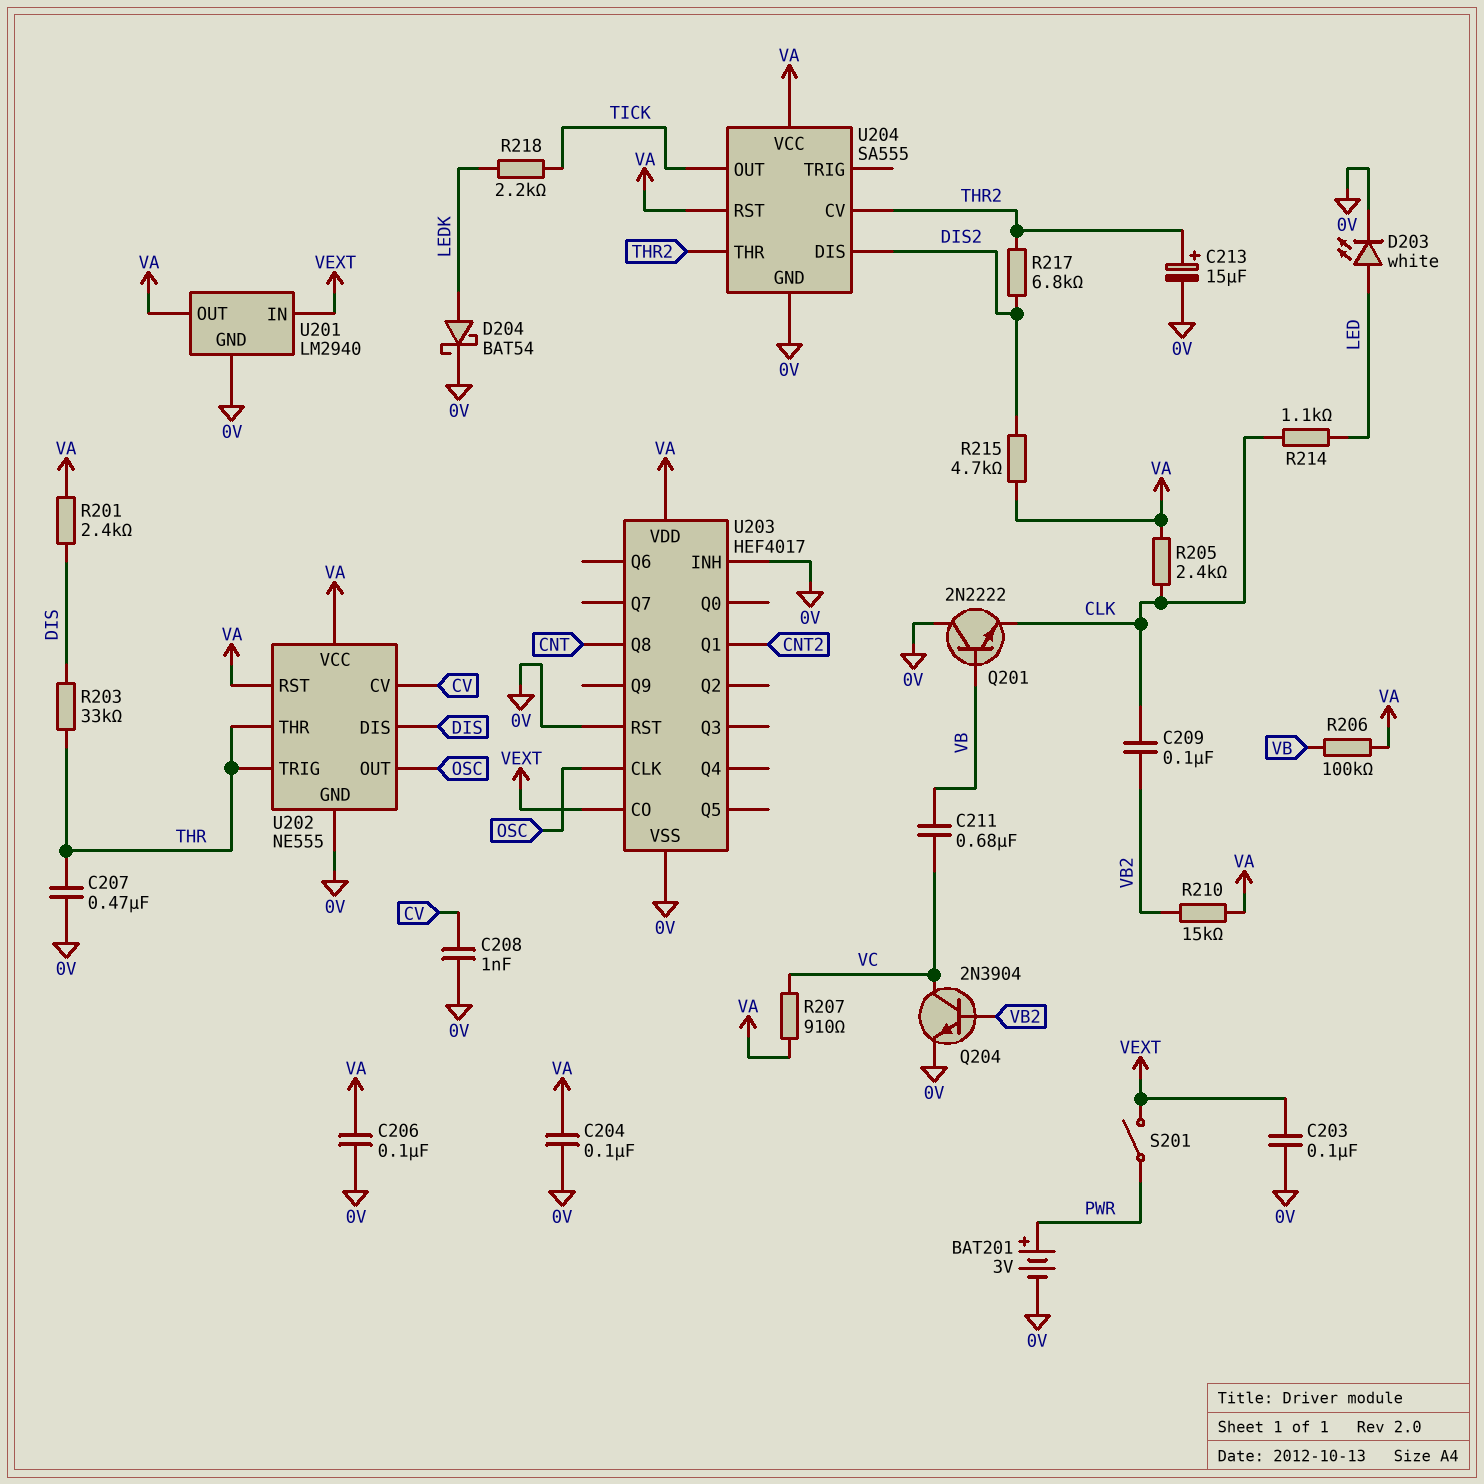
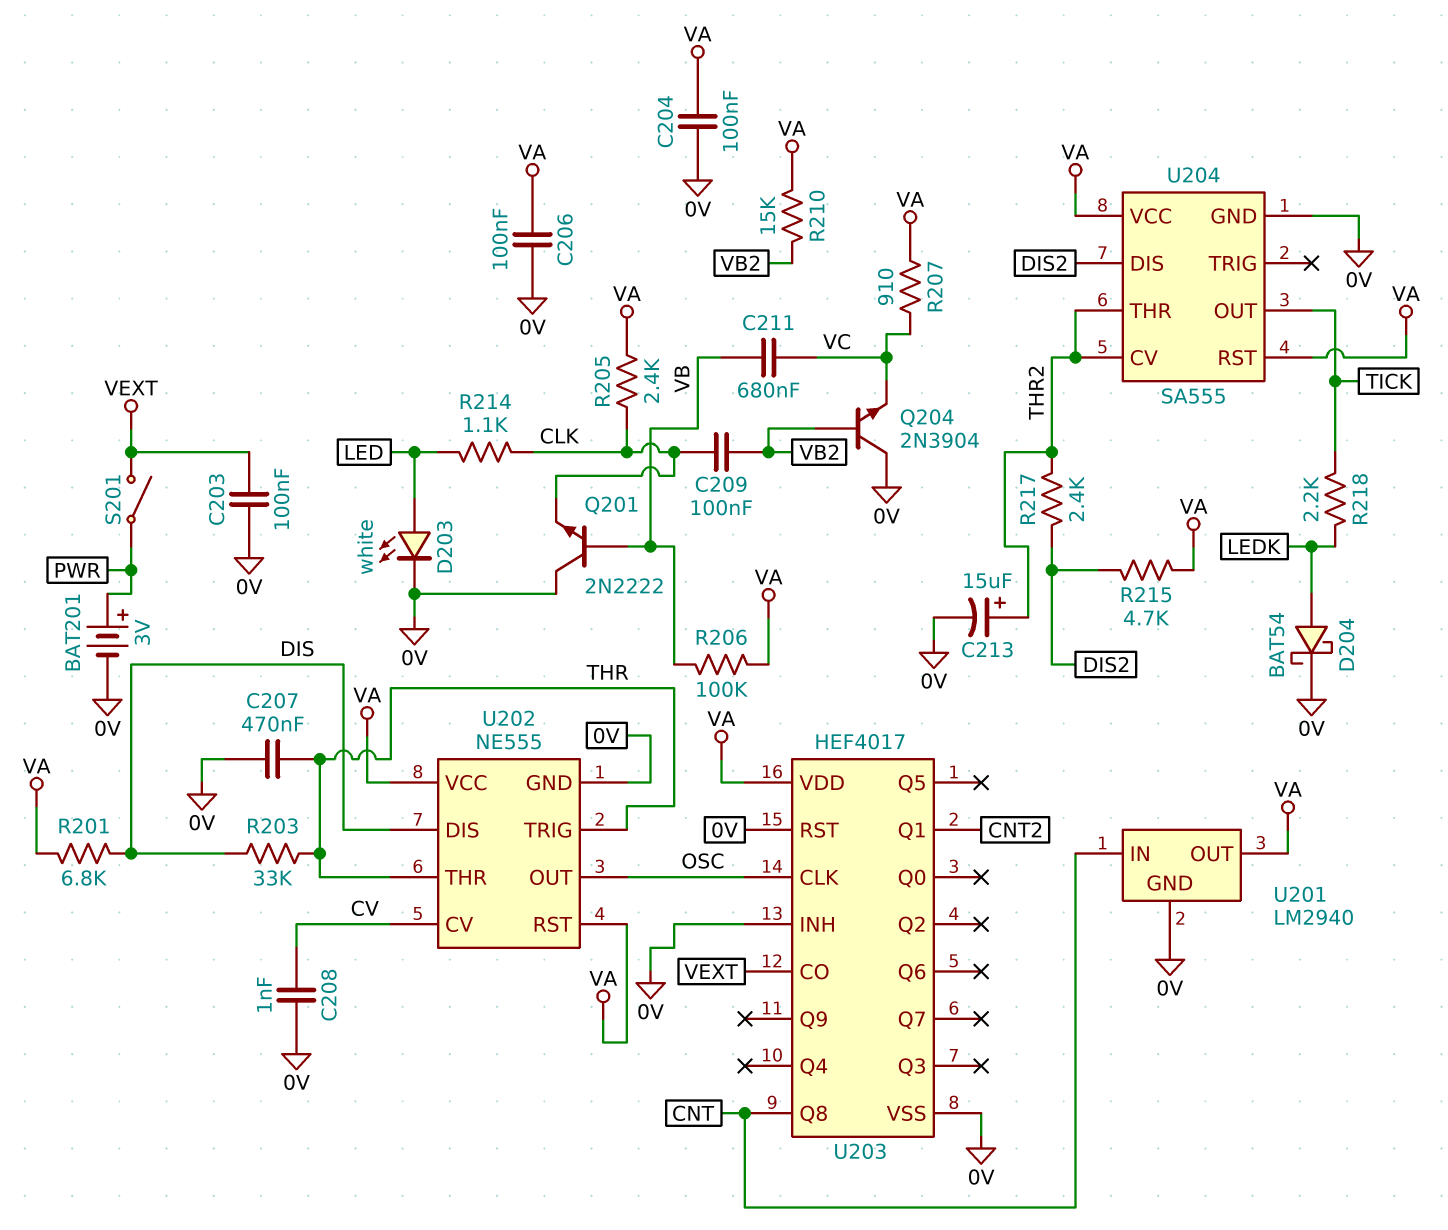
Q204: NPN 2N3904 (B VB2, C VC, E 0V) -> NPN 2N3904 (B VB2, C 0V, E VC)
R201: 2.4k (DIS, VA) -> 6.8k (DIS, VA)
R217: 6.8k (DIS2, THR2) -> 2.4k (DIS2, THR2)
U201 pin IN: VEXT -> CNT

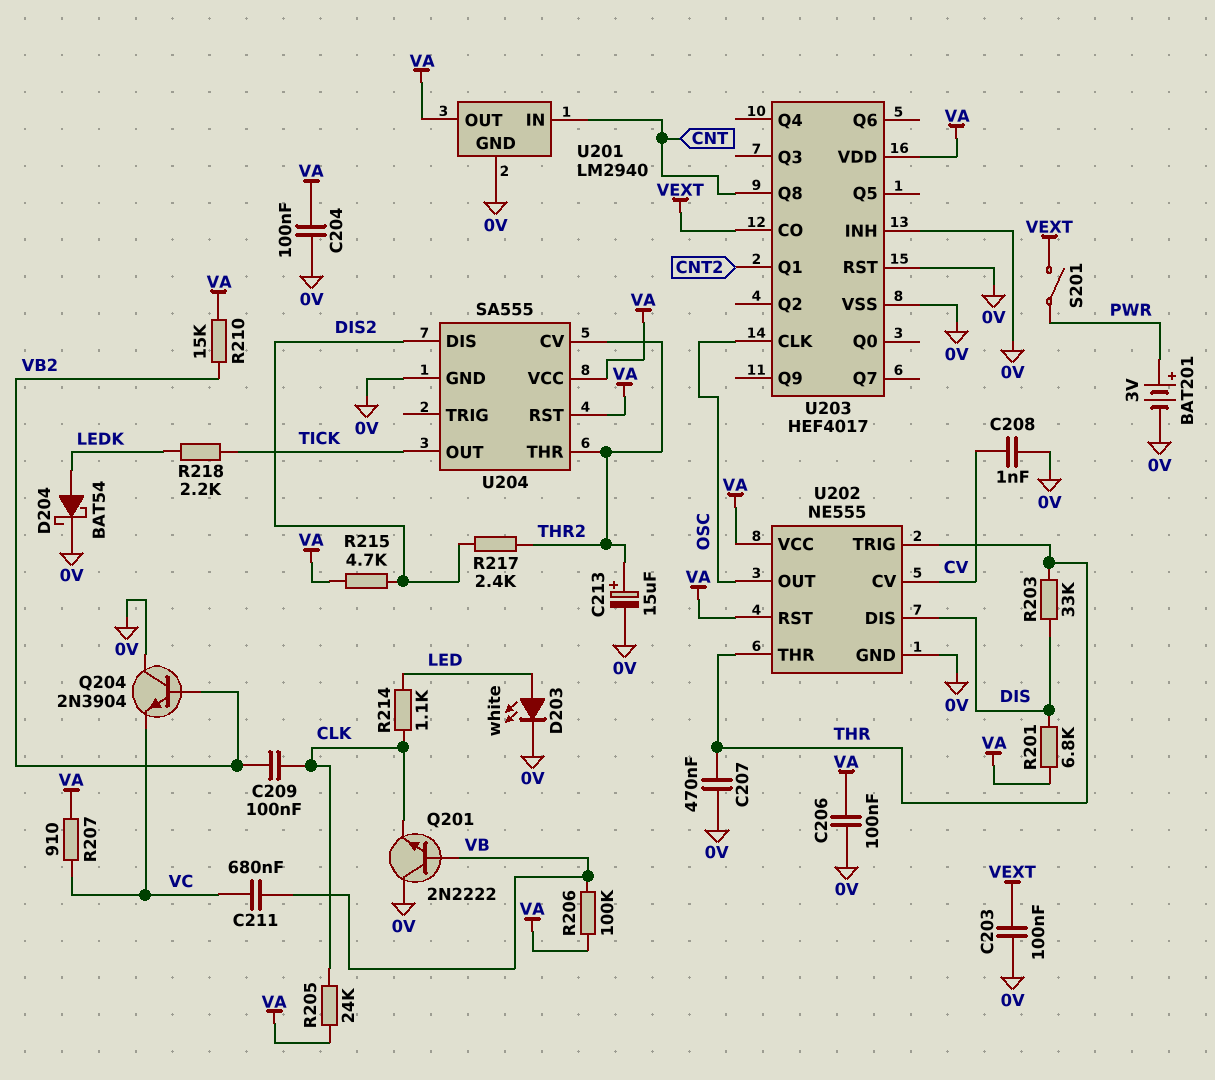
R205: 2.4k (CLK, VA) -> 24k (CLK, VA)

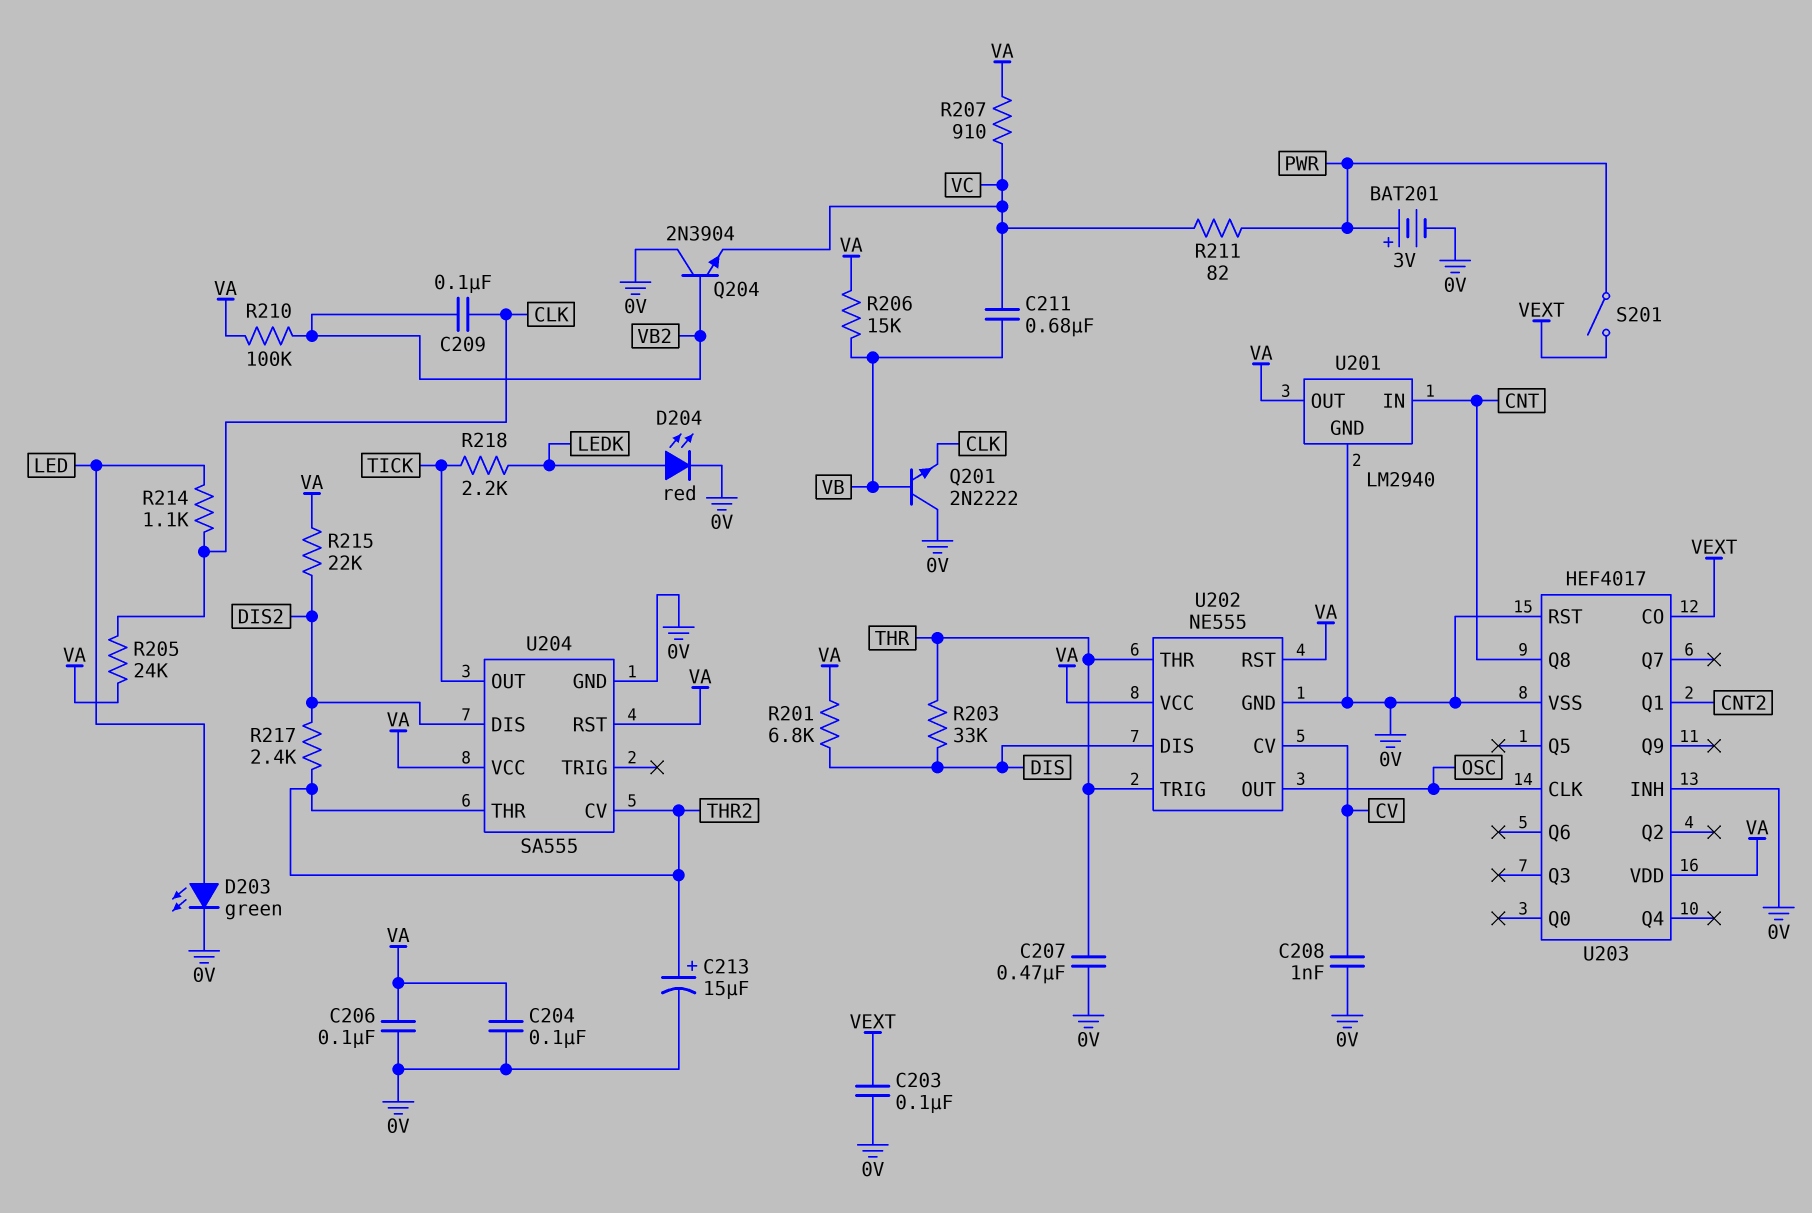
D203: LED white (A LED, K 0V) -> LED green (A LED, K 0V)
D204: schottky BAT54 (A LEDK, K 0V) -> LED red (A LEDK, K 0V)
R206: 100k (VA, VB) -> 15k (VA, VB)
R210: 15k (VA, VB2) -> 100k (VA, VB2)
R211: none -> 82 (PWR, VC)
R215: 4.7k (DIS2, VA) -> 22k (DIS2, VA)

